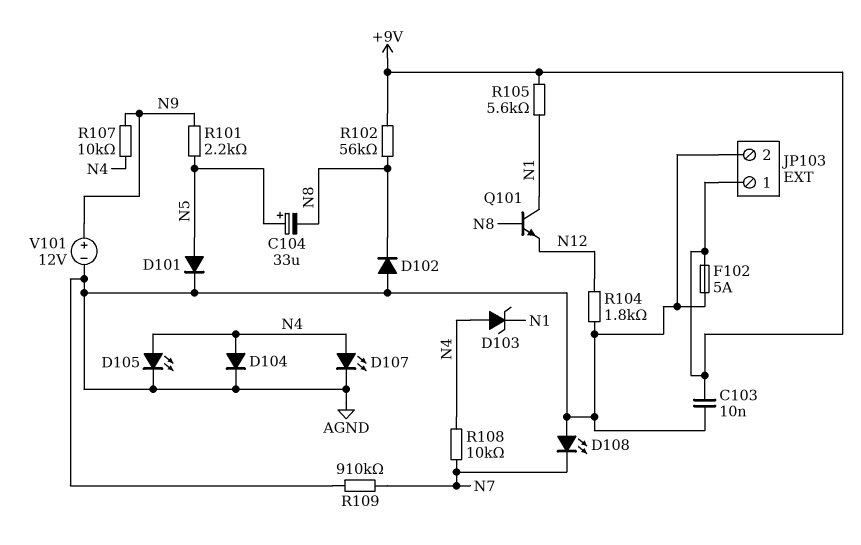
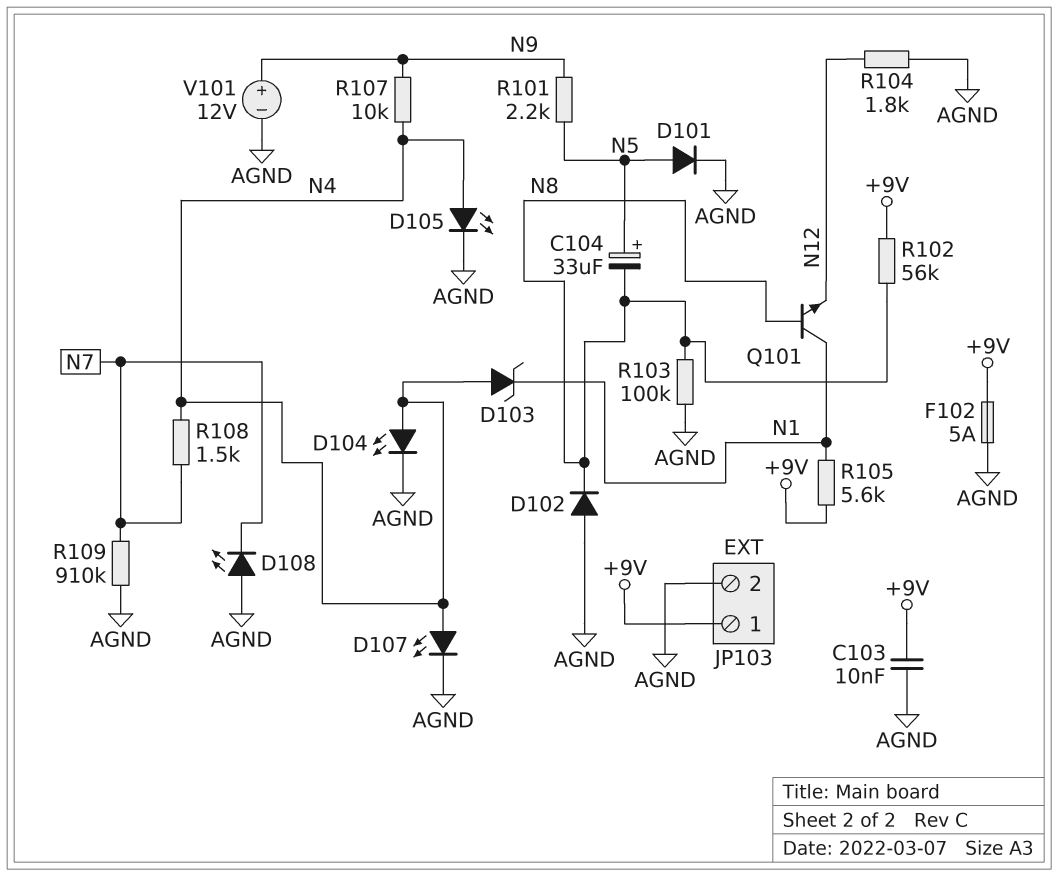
D104: diode (A N4, K AGND) -> LED (A N4, K AGND)
R103: none -> 100k (AGND, N8)
R108: 10k (N4, N7) -> 1.5k (N4, N7)

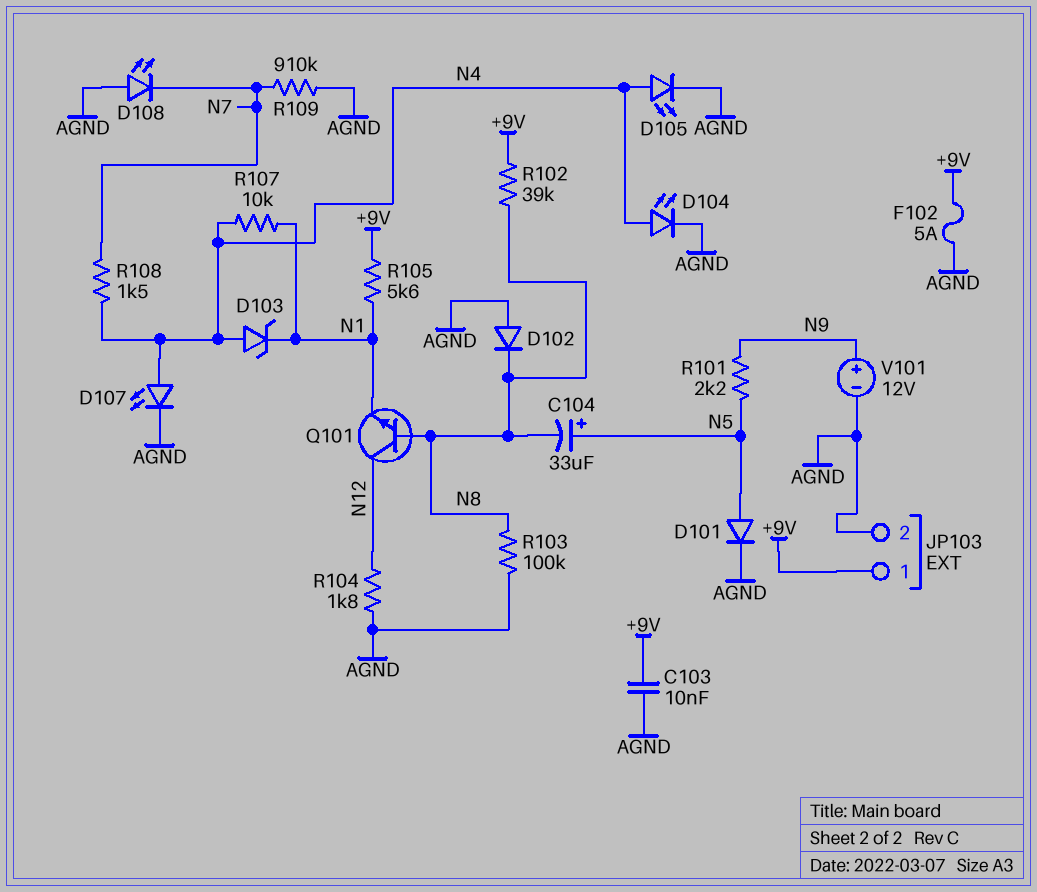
Q101: NPN (B N8, C N1, E N12) -> NPN (B N8, C N12, E N1)
R102: 56k (+9V, N8) -> 39k (+9V, N8)
R107: 10k (N4, N9) -> 10k (N1, N4)

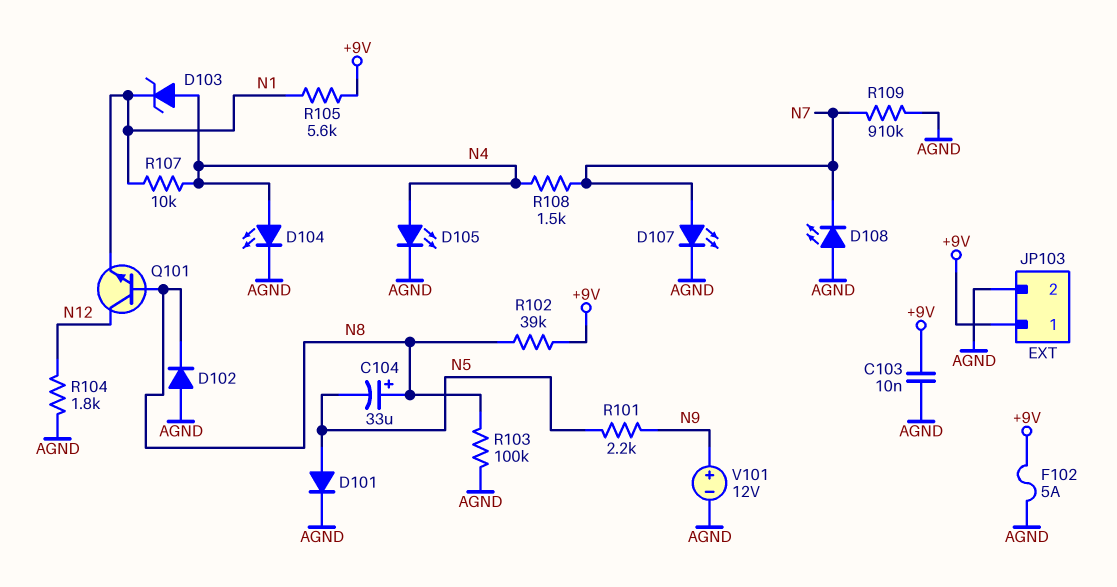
C104: 33uF (plus N5, minus N8) -> 33uF (plus N8, minus N5)
D107: LED (A N4, K AGND) -> LED (A N7, K AGND)

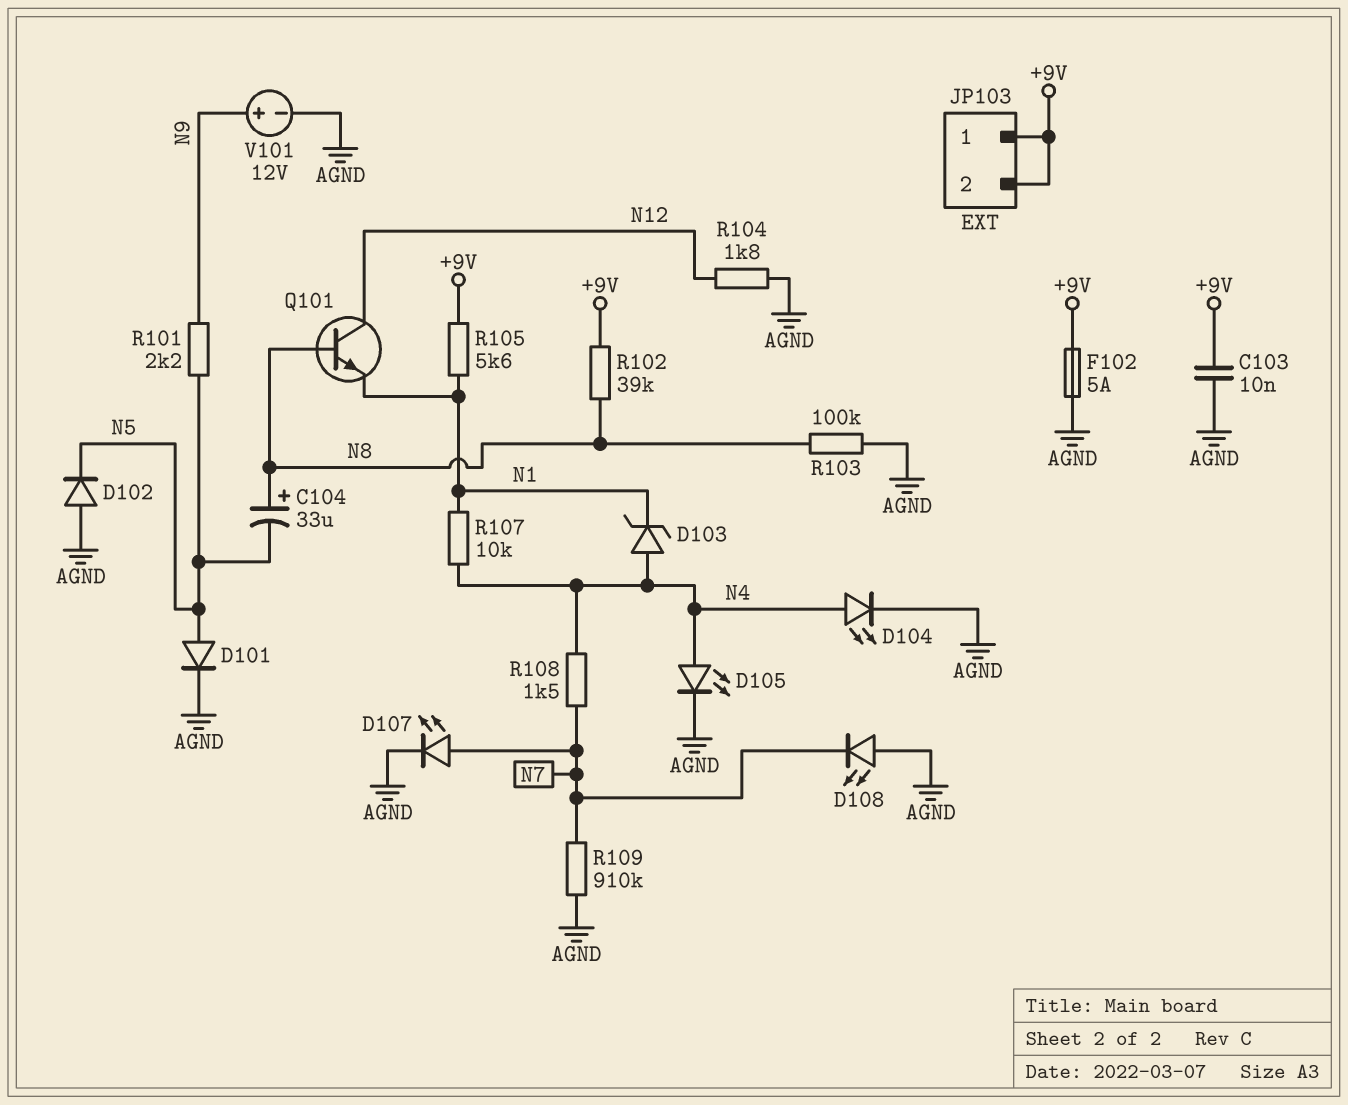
D102: diode (A AGND, K N8) -> diode (A AGND, K N5)
JP103 pin 2: AGND -> +9V

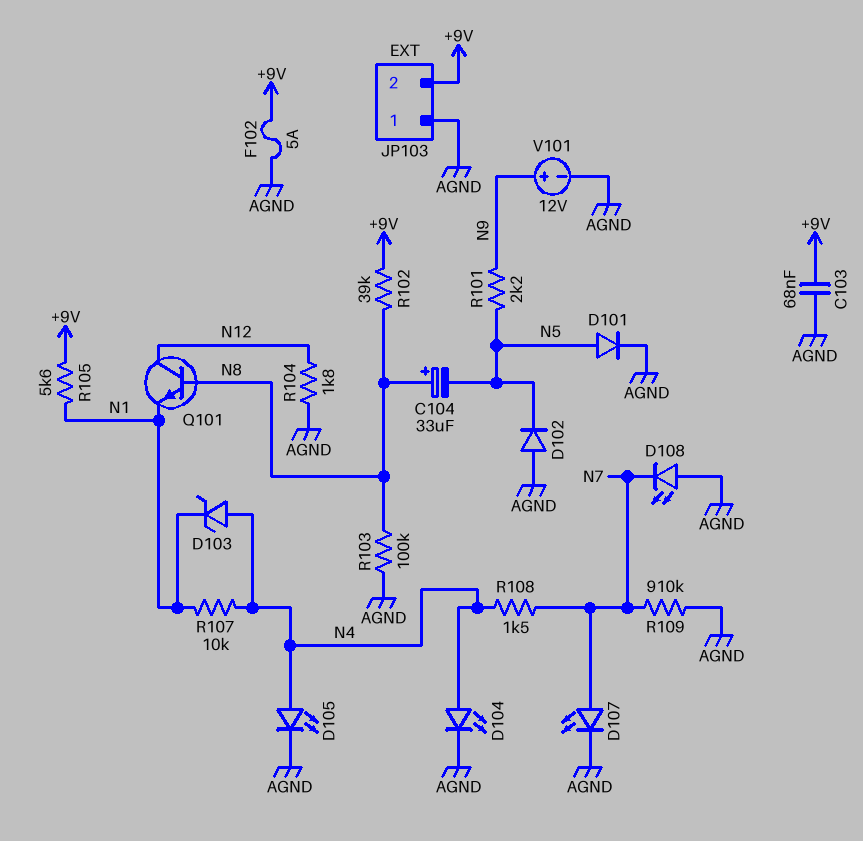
C103: 10nF (+9V, AGND) -> 68nF (+9V, AGND)
JP103 pin 1: +9V -> AGND

